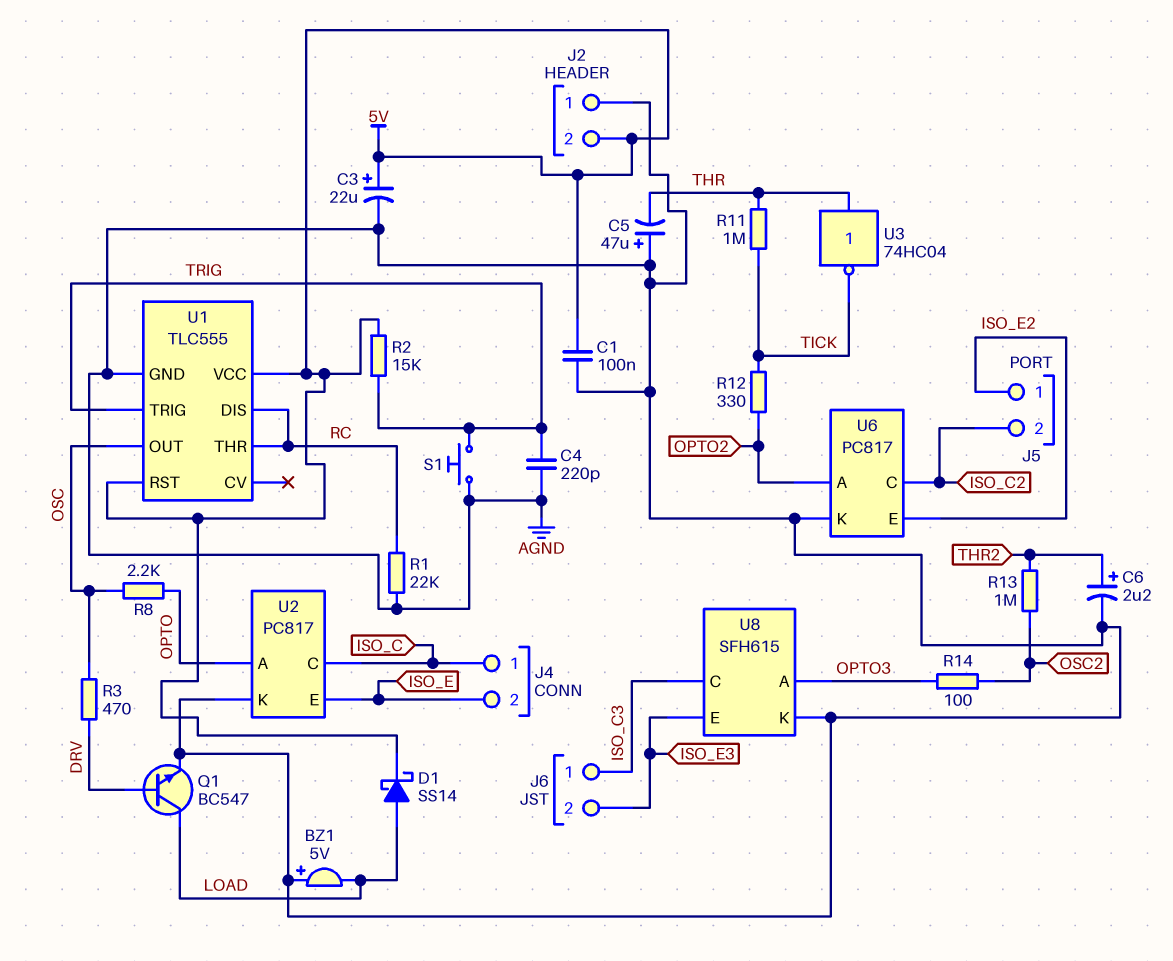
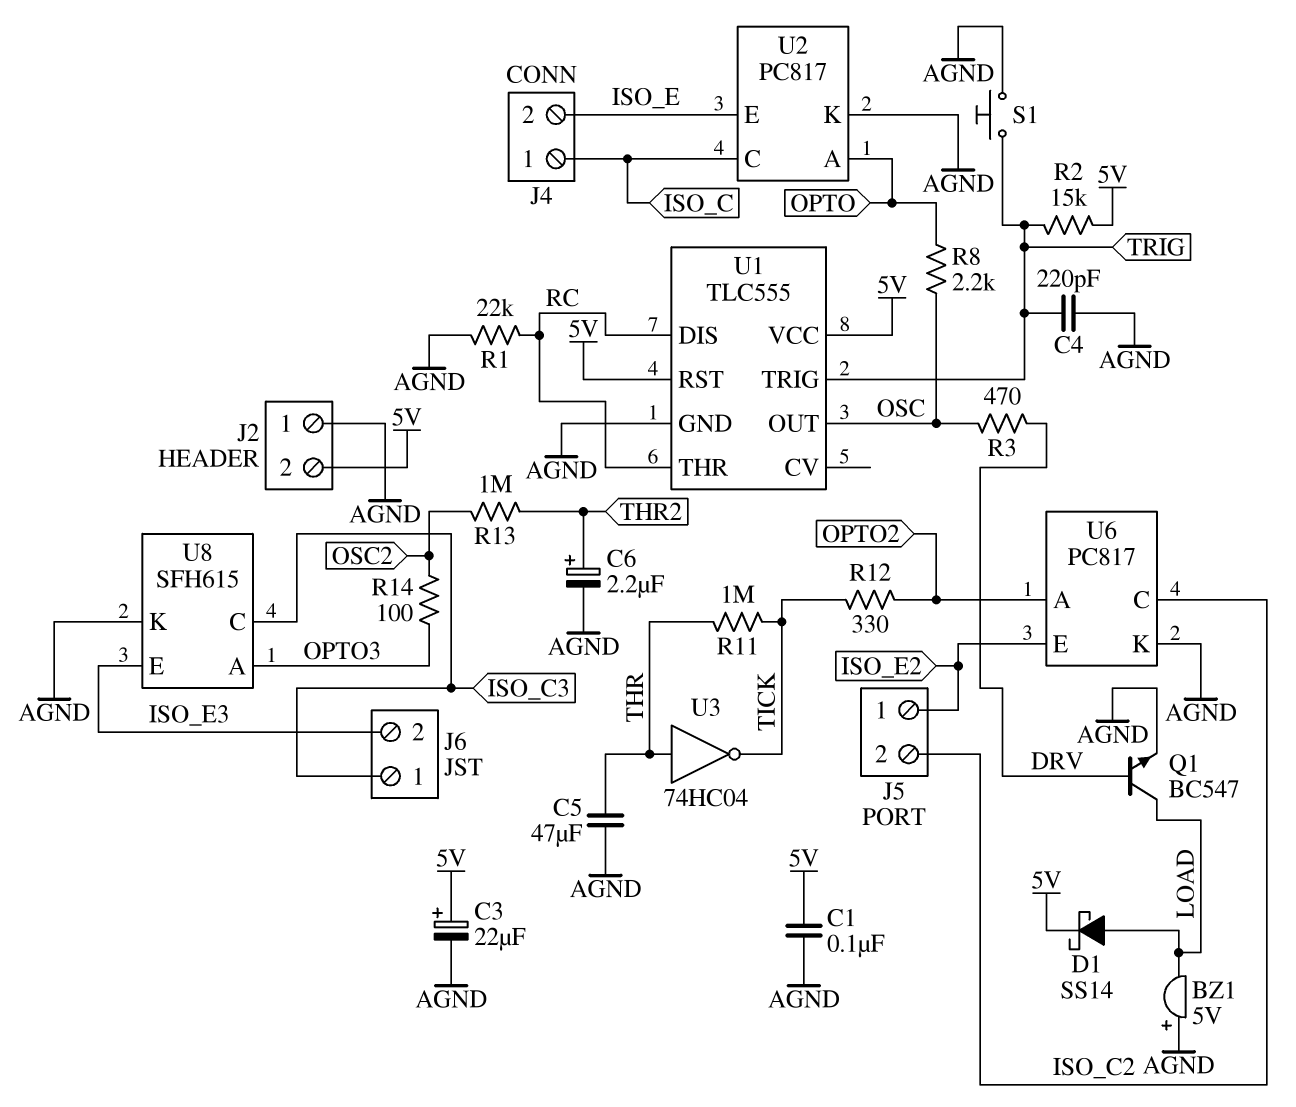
C5: 47uF (plus AGND, minus THR) -> 47uF (AGND, THR)

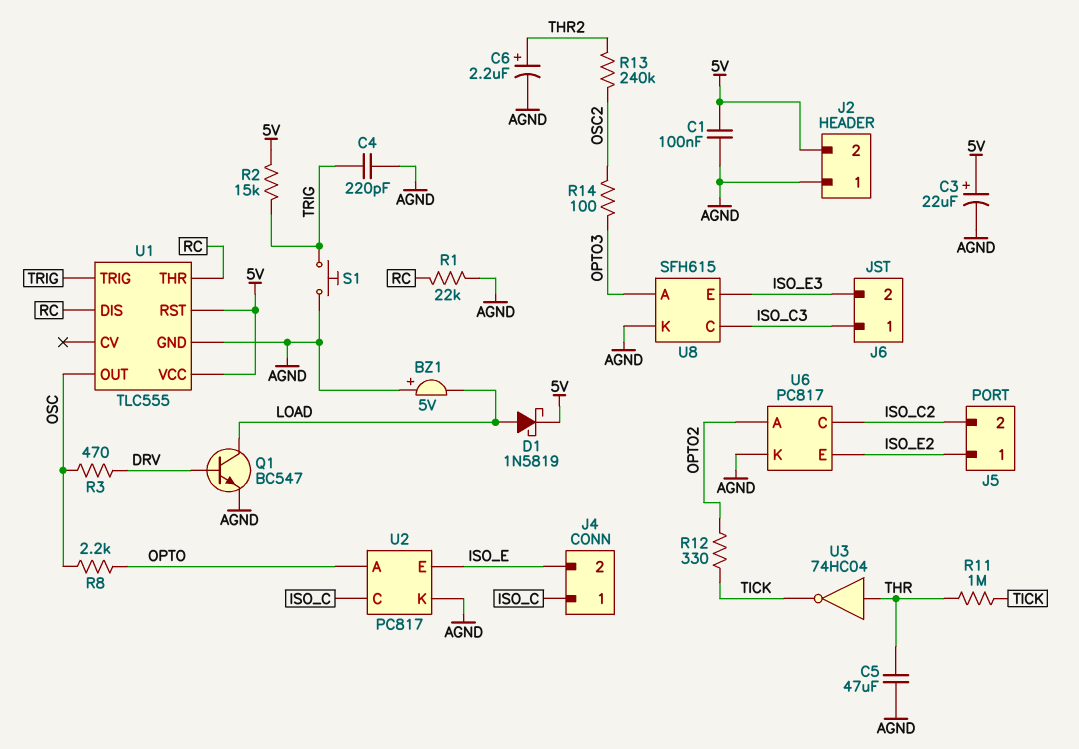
D1: schottky SS14 (A LOAD, K 5V) -> schottky 1N5819 (A LOAD, K 5V)
R13: 1M (OSC2, THR2) -> 240k (OSC2, THR2)

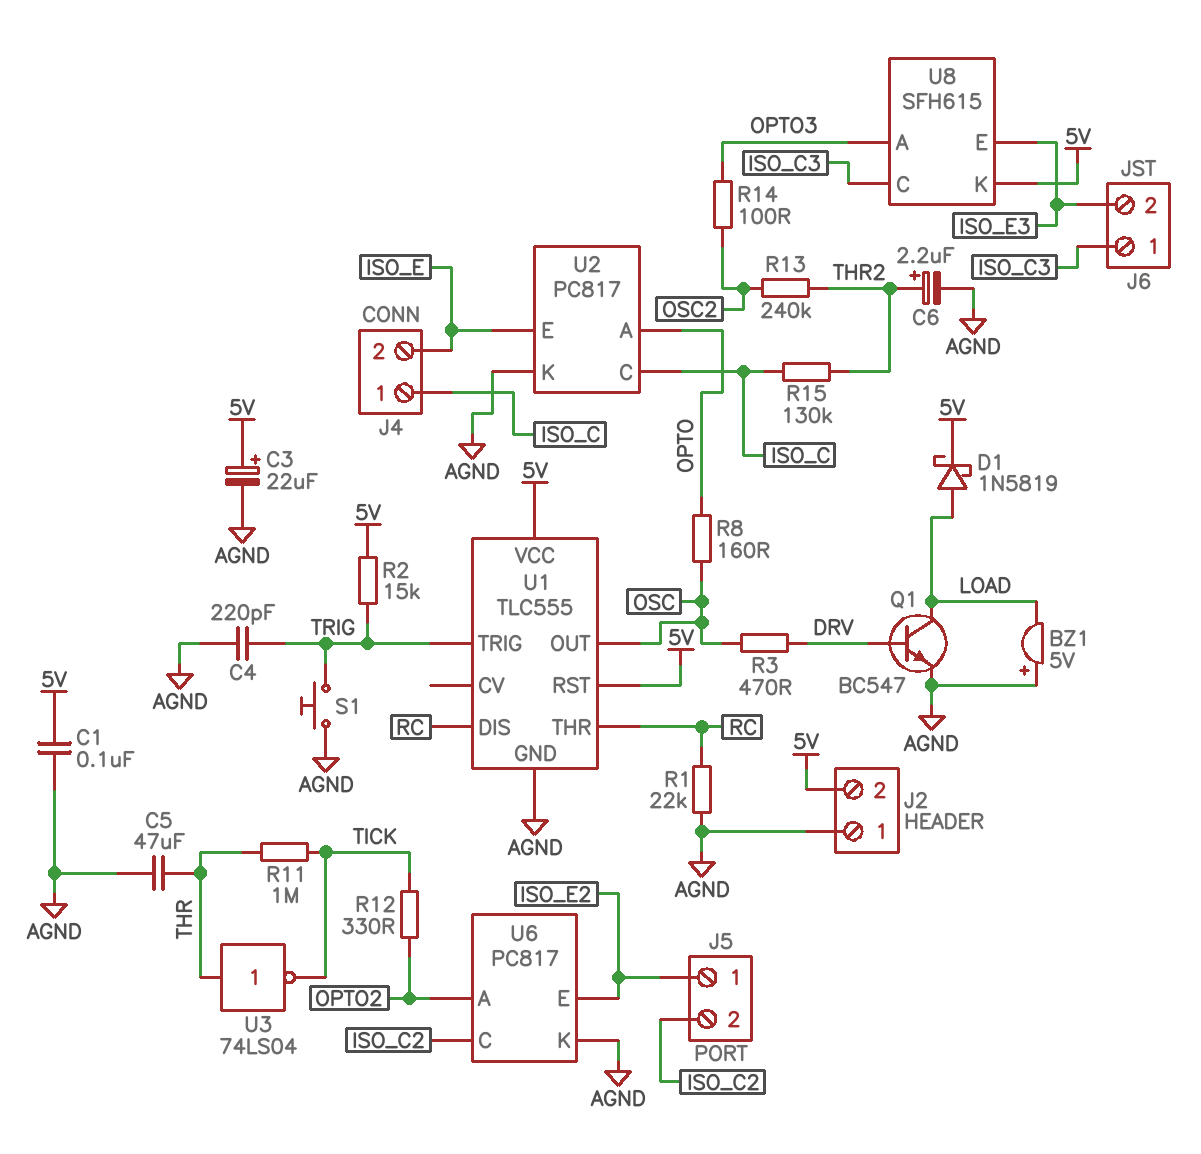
R8: 2.2k (OPTO, OSC) -> 160 (OPTO, OSC)
R15: none -> 130k (ISO_C, THR2)
U3: NOT 74HC04 (in THR, out TICK) -> NOT 74LS04 (in THR, out TICK)
U8 pin K: AGND -> 5V

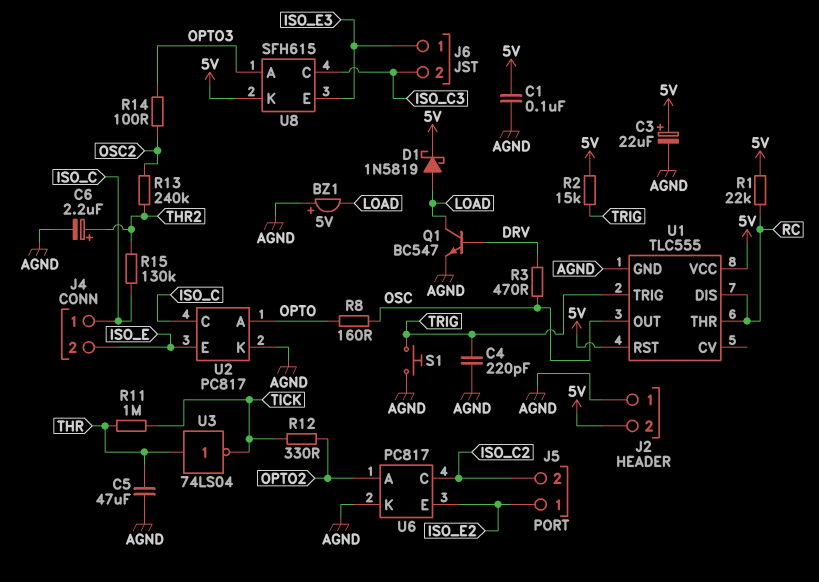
J6 pin 1: ISO_C3 -> ISO_E3
J6 pin 2: ISO_E3 -> ISO_C3
R1: 22k (AGND, RC) -> 22k (5V, RC)

